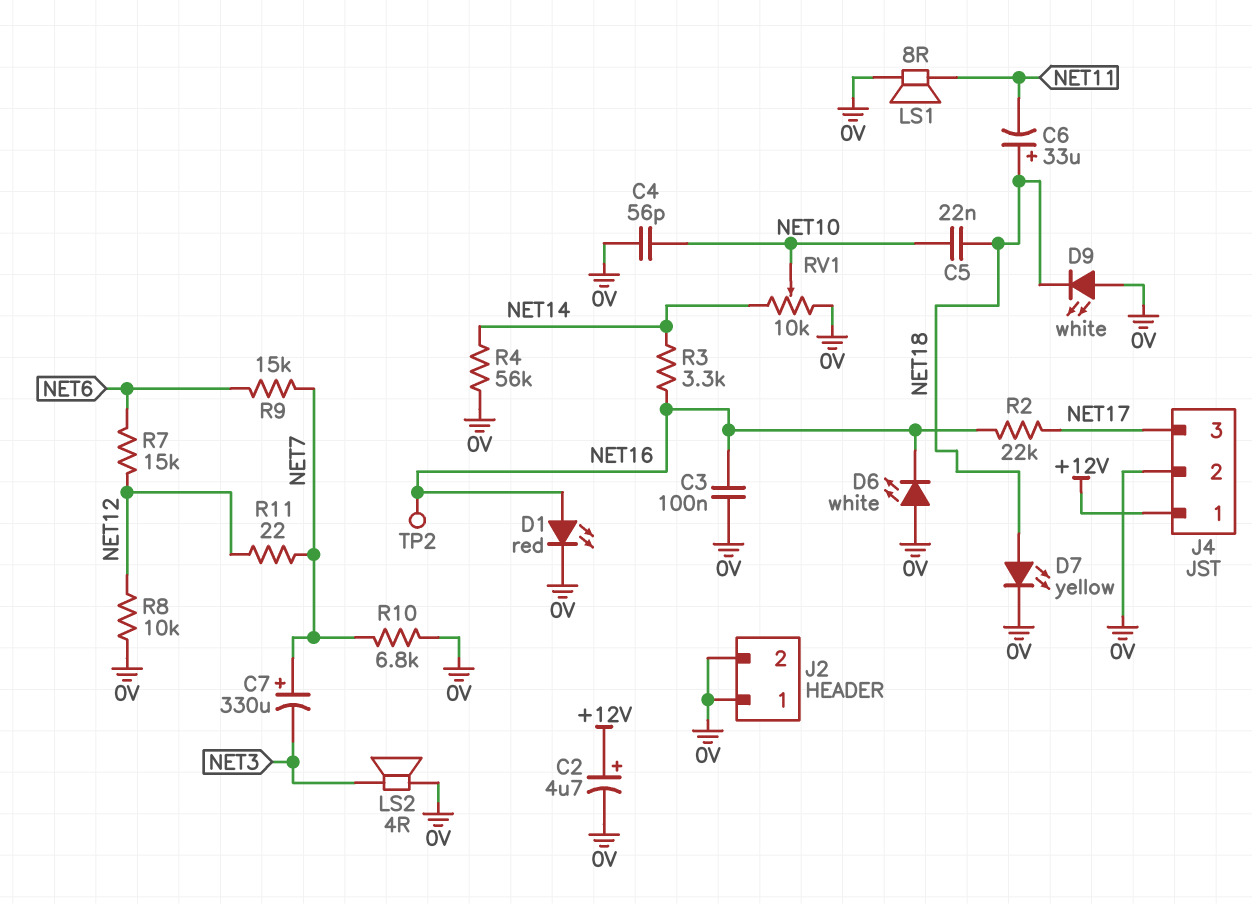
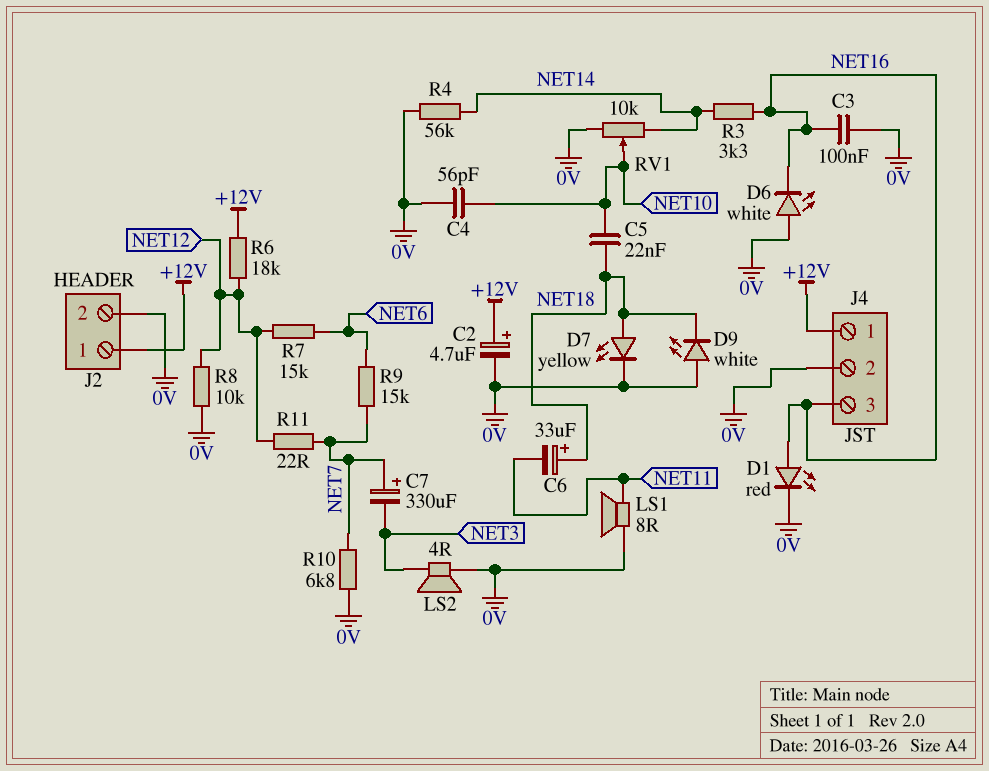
J2 pin 1: 0V -> +12V
J4 pin 3: NET17 -> NET16
R2: 22k (NET16, NET17) -> none
R6: none -> 18k (+12V, NET12)
TP2: test point (NET16) -> none

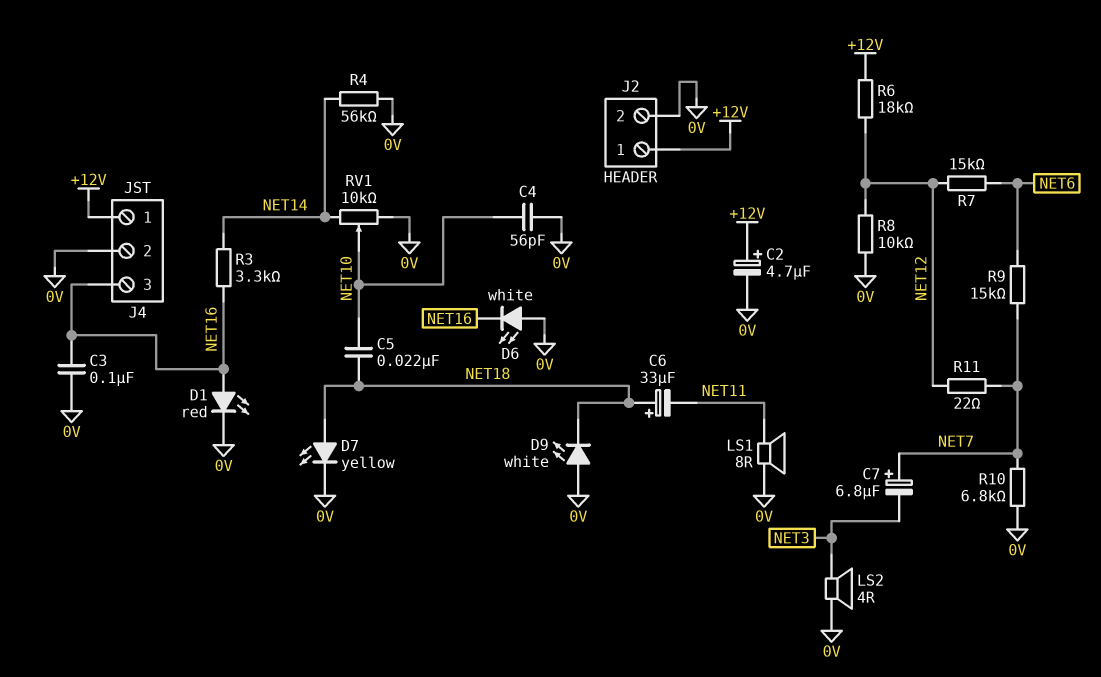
C7: 330uF (plus NET7, minus NET3) -> 6.8uF (plus NET7, minus NET3)

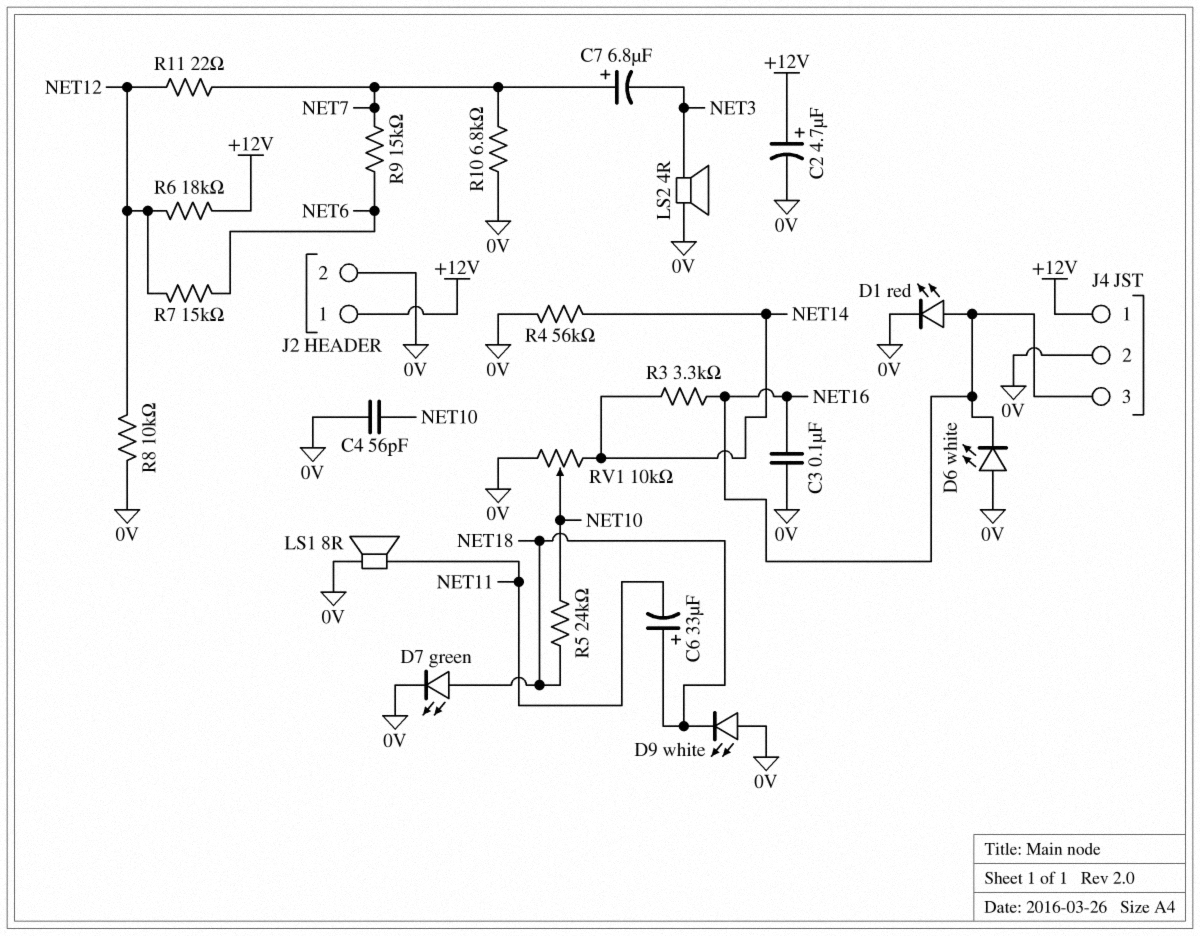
C5: 22nF (NET10, NET18) -> none
D7: LED yellow (A NET18, K 0V) -> LED green (A NET18, K 0V)
R5: none -> 24k (NET10, NET18)

